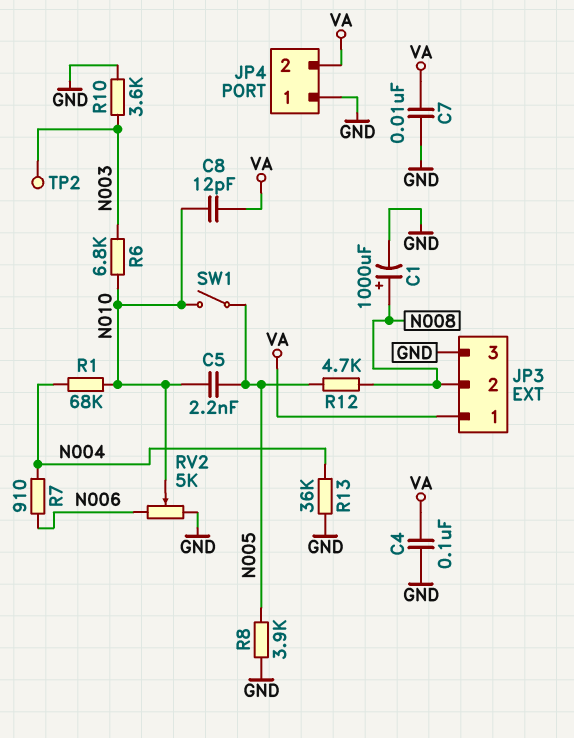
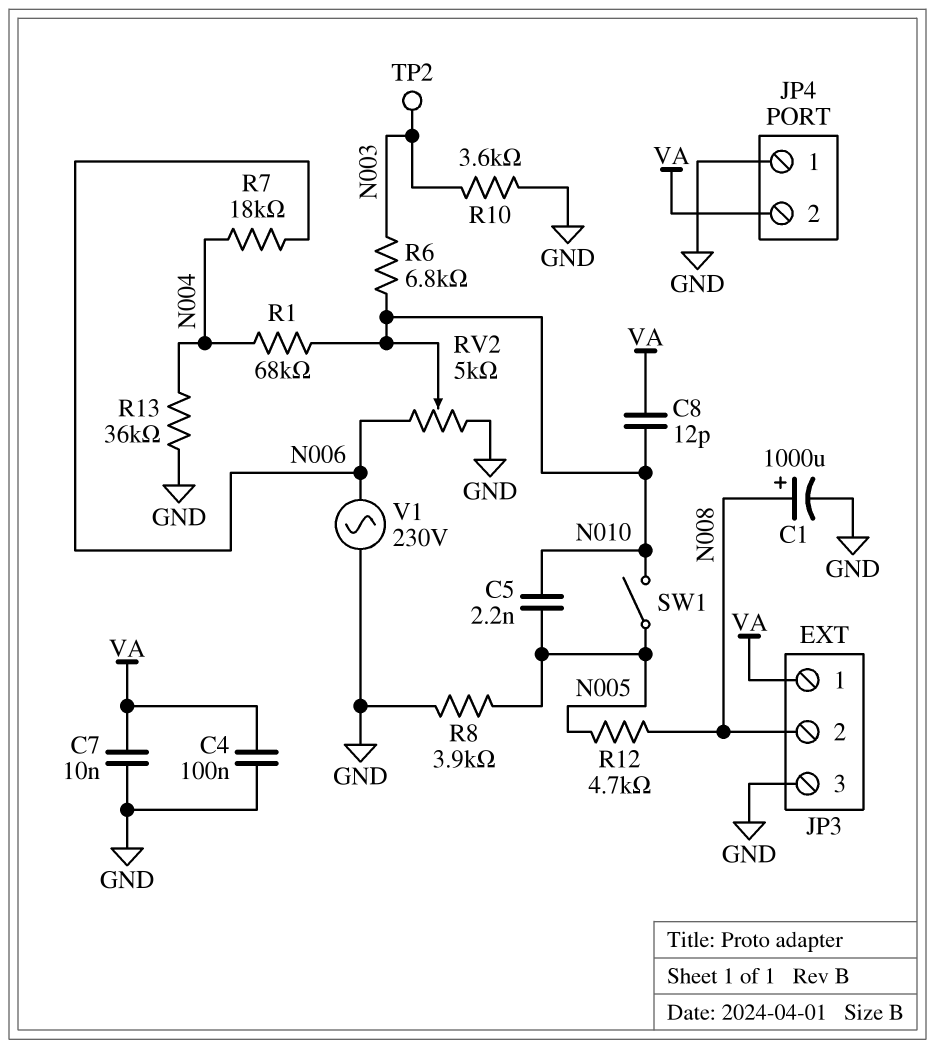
R7: 910 (N004, N006) -> 18k (N004, N006)
V1: none -> AC 230V (GND, N006)

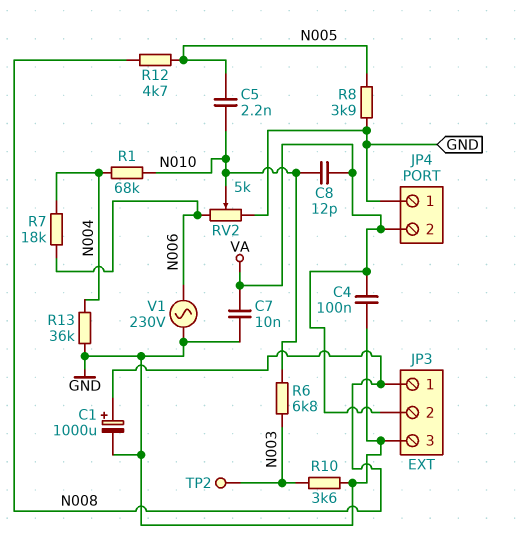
JP3 pin 1: VA -> N008
JP3 pin 2: N008 -> VA
SW1: switch (N005, N010) -> none

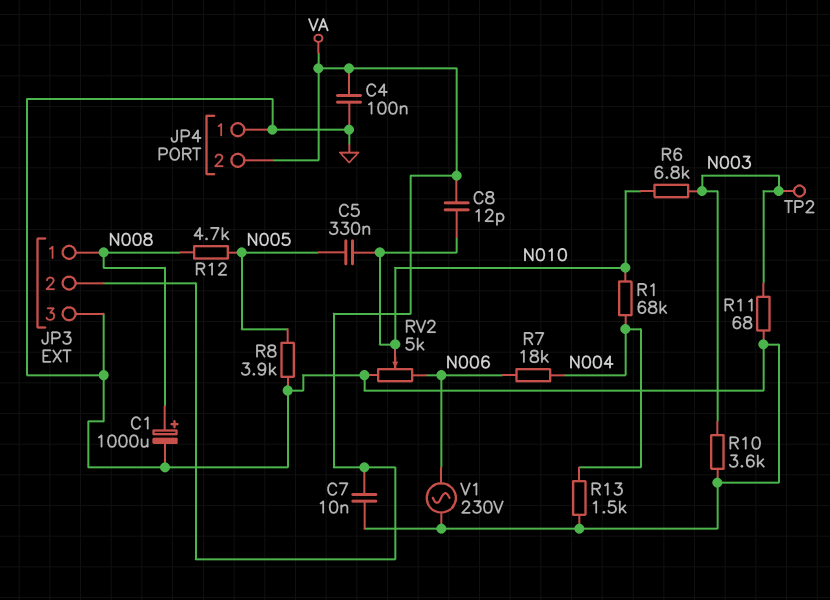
C5: 2.2nF (N005, N010) -> 330nF (N005, N010)
R11: none -> 68 (GND, N003)
R13: 36k (GND, N004) -> 1.5k (GND, N004)

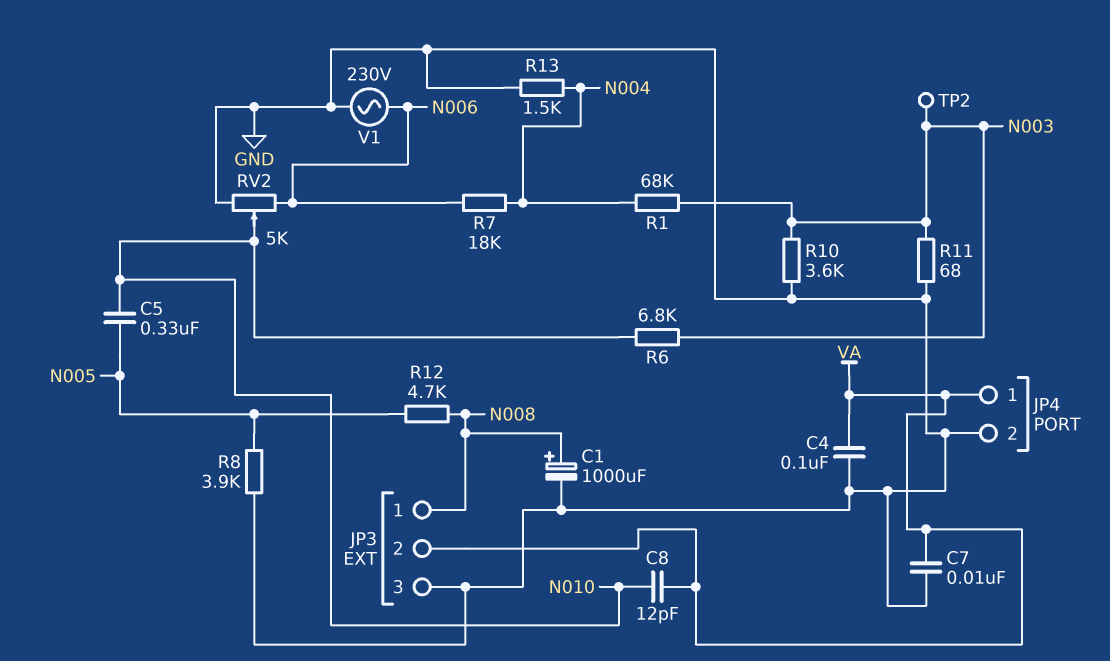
JP4 pin 1: GND -> VA
JP4 pin 2: VA -> GND
R1: 68k (N004, N010) -> 68k (N003, N004)

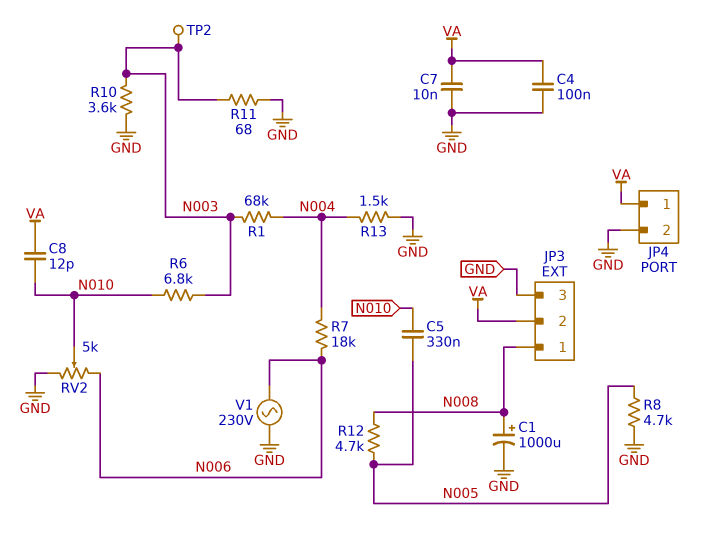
R8: 3.9k (GND, N005) -> 4.7k (GND, N005)

